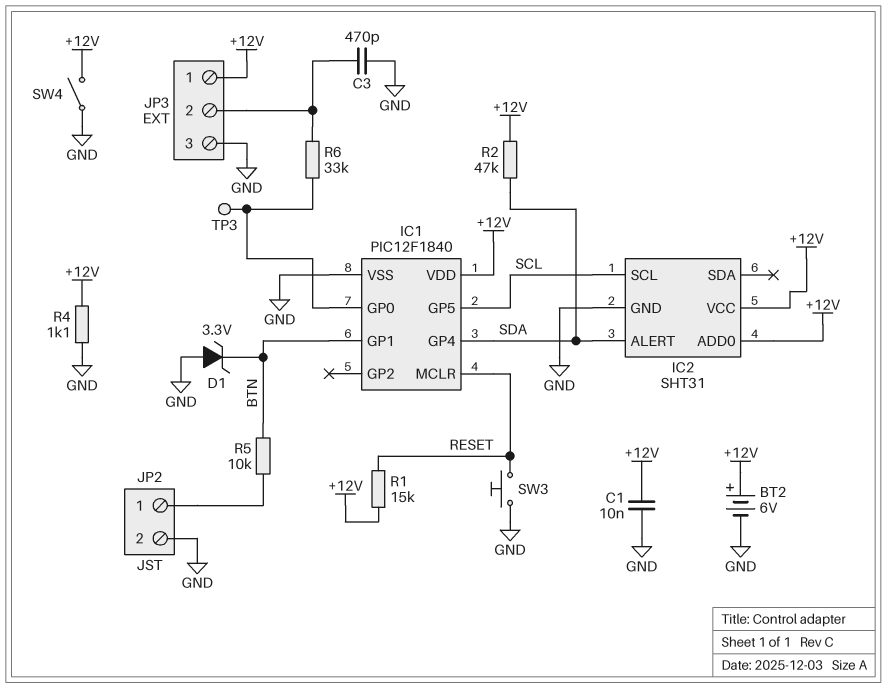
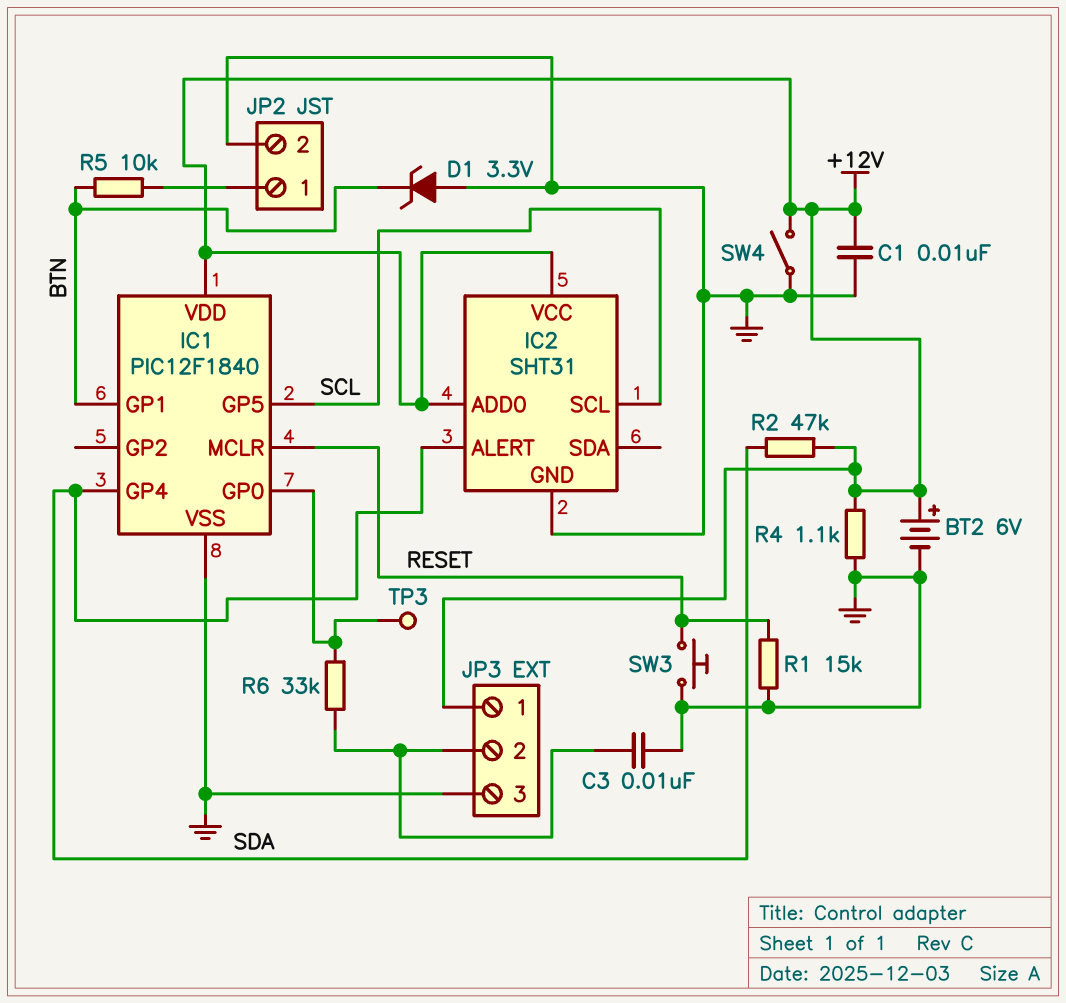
C3: 470pF (GND, JP3/2) -> 10nF (GND, JP3/2)
R1: 15k (+12V, RESET) -> 15k (GND, RESET)

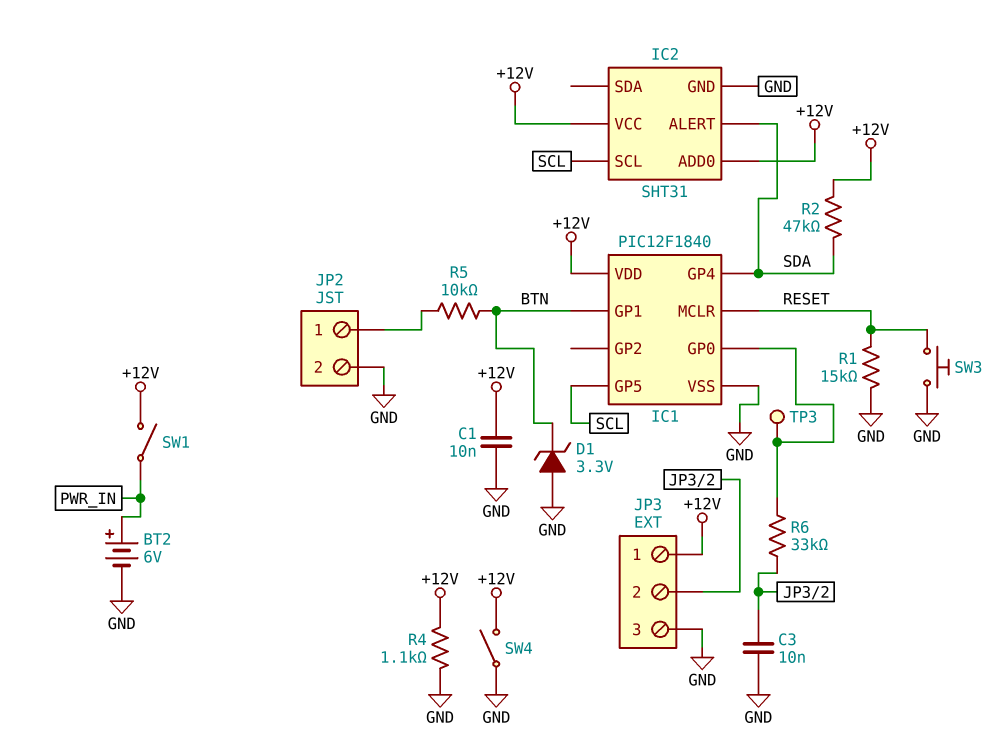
BT2: 6V (plus +12V, minus GND) -> 6V (plus PWR_IN, minus GND)
SW1: none -> switch (+12V, PWR_IN)

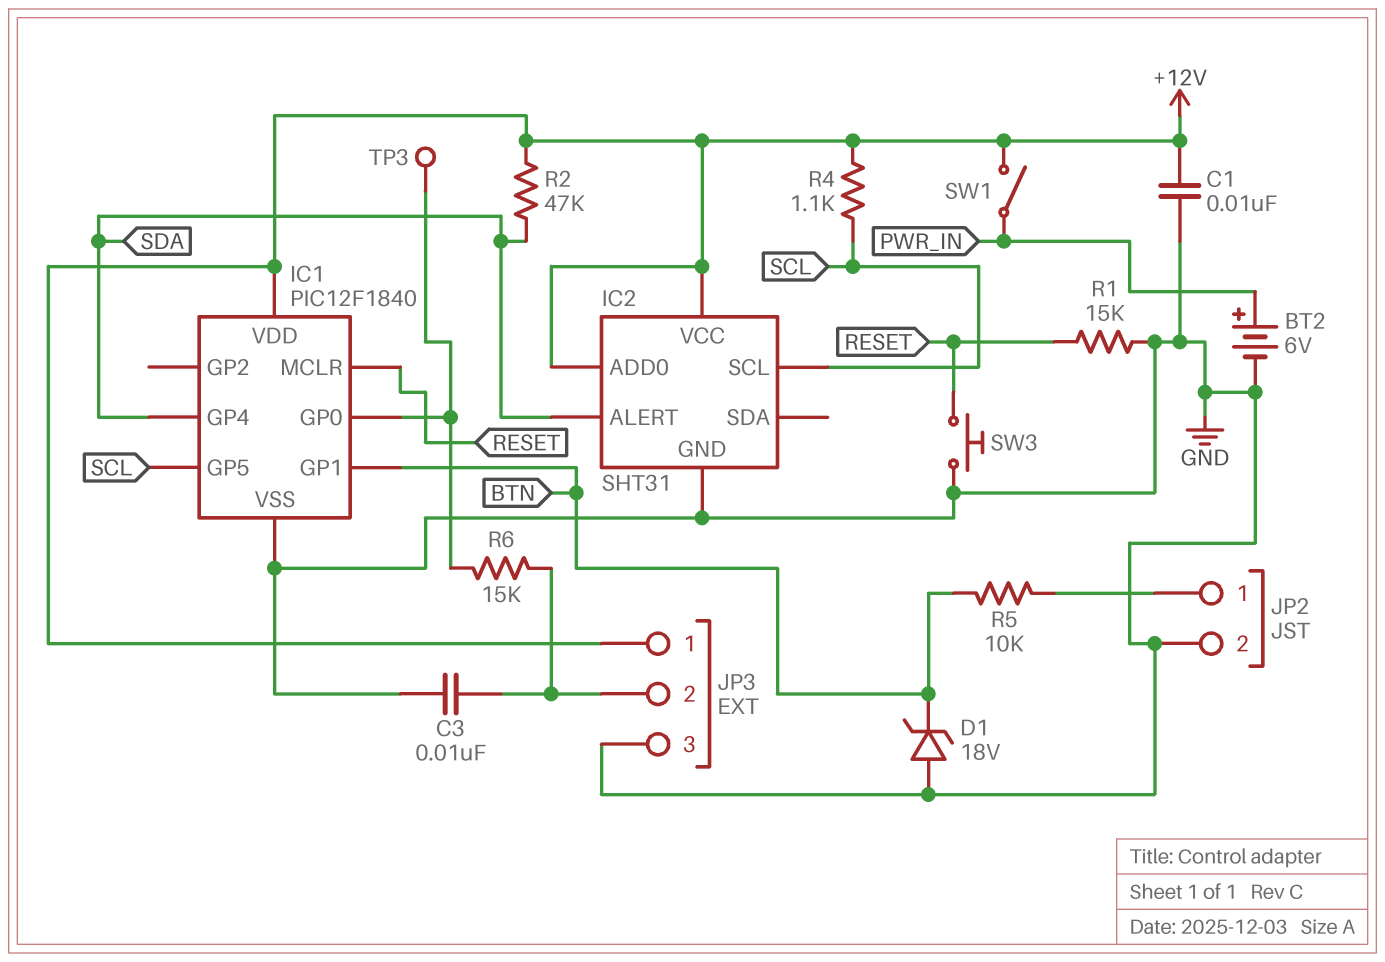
D1: zener 3.3V (A GND, K BTN) -> zener 18V (A GND, K BTN)
R4: 1.1k (+12V, GND) -> 1.1k (+12V, SCL)
R6: 33k (IC1/GP0, JP3/2) -> 15k (IC1/GP0, JP3/2)
SW4: switch (+12V, GND) -> none

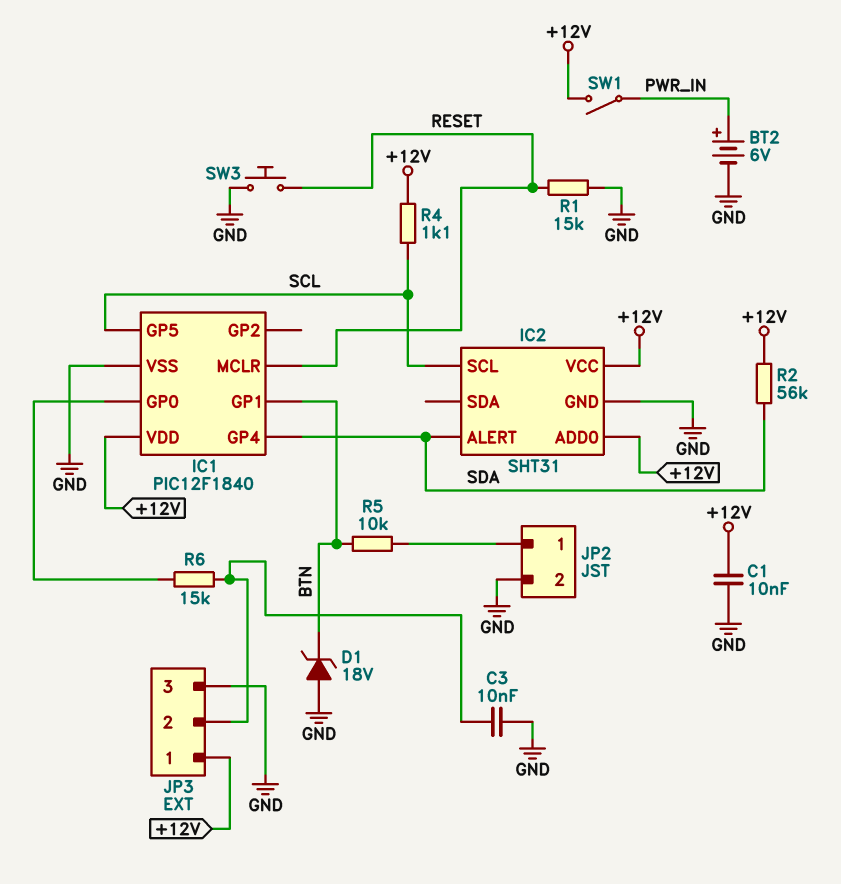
R2: 47k (+12V, SDA) -> 56k (+12V, SDA)
TP3: test point (IC1/GP0) -> none

